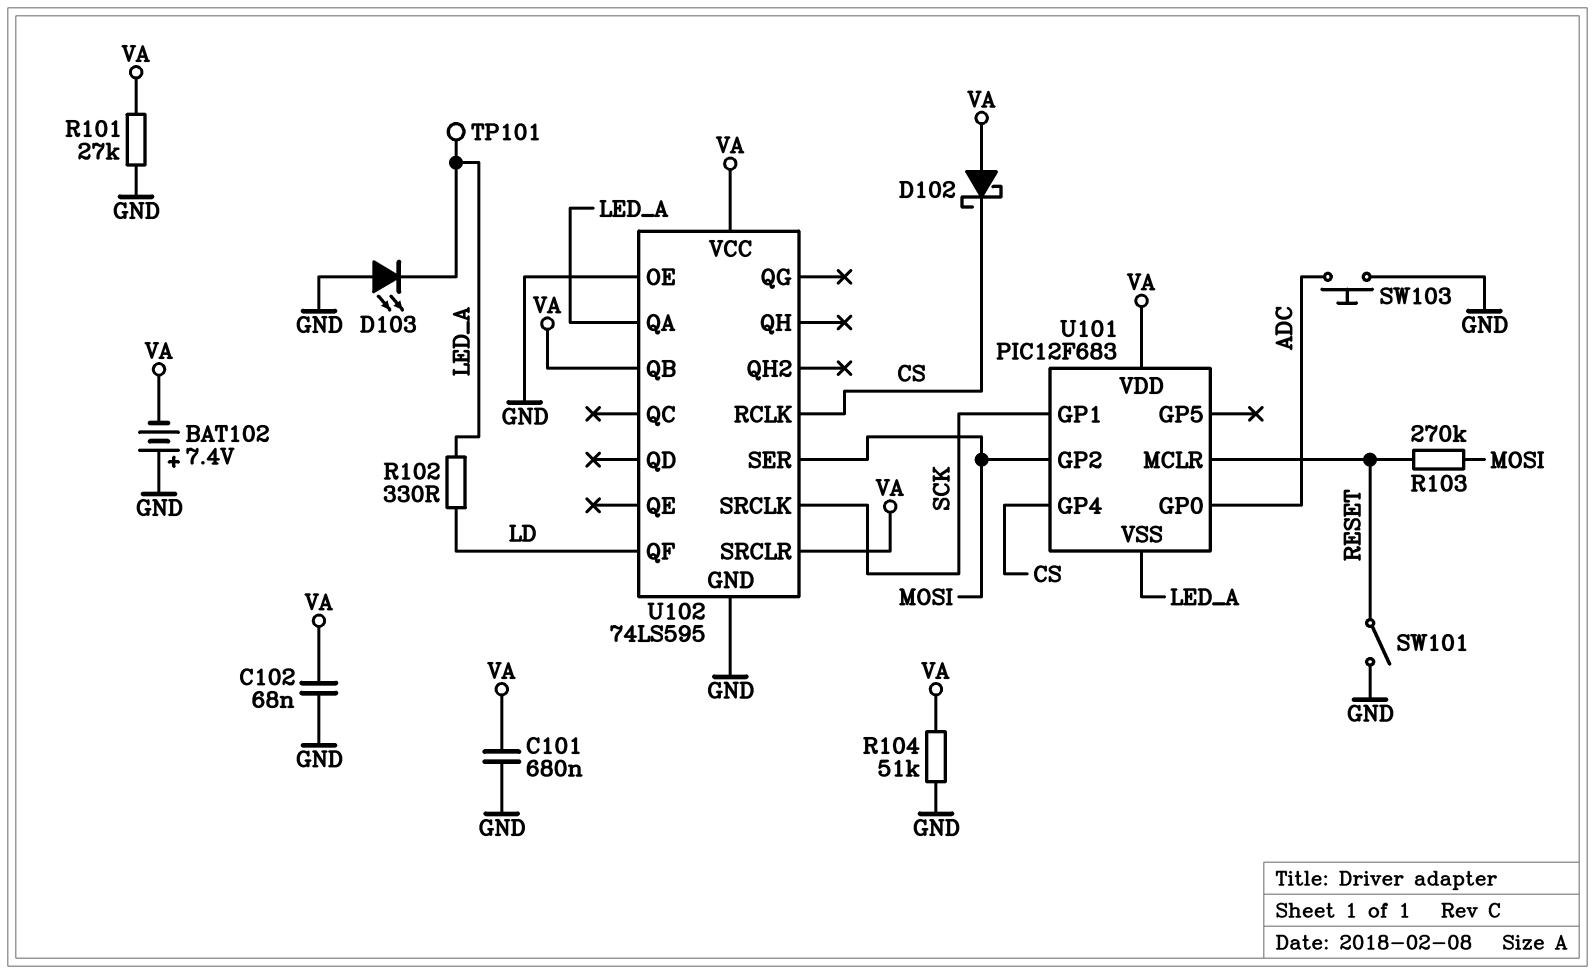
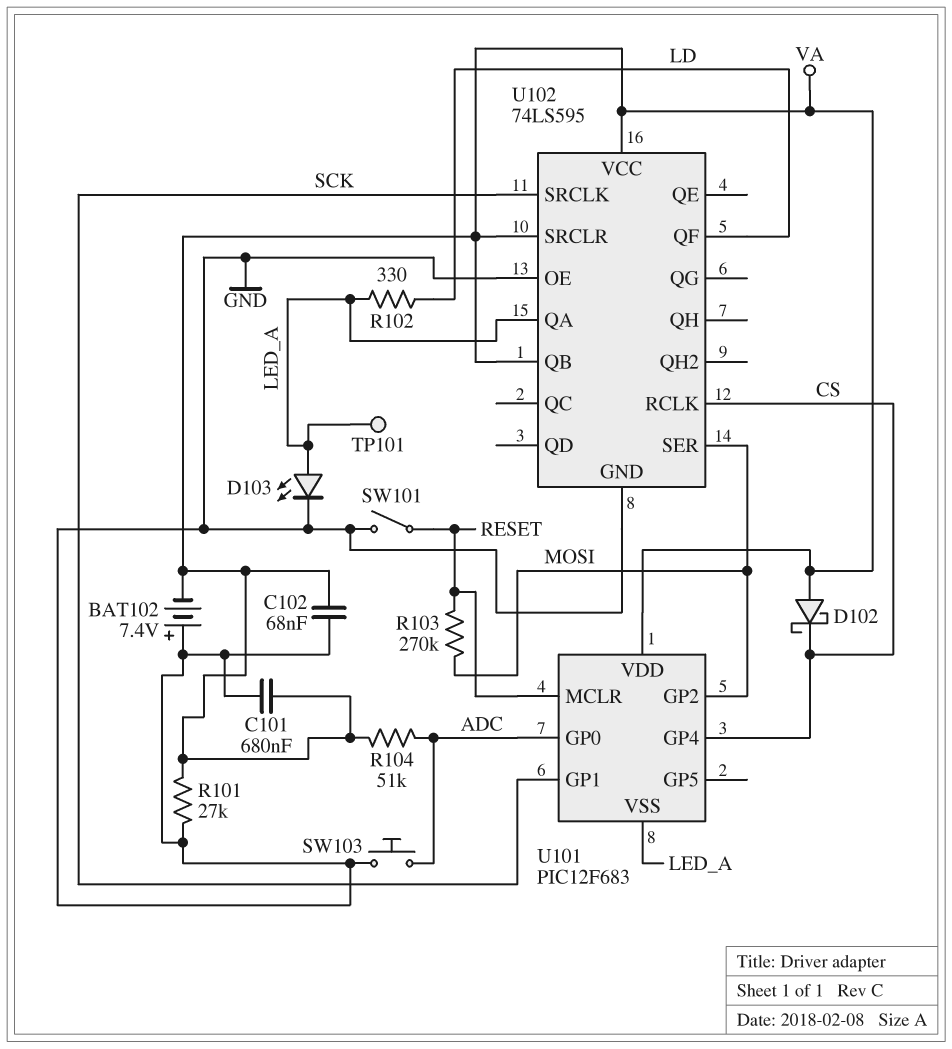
D103: LED (A GND, K LED_A) -> LED (A LED_A, K GND)
R104: 51k (GND, VA) -> 51k (ADC, VA)

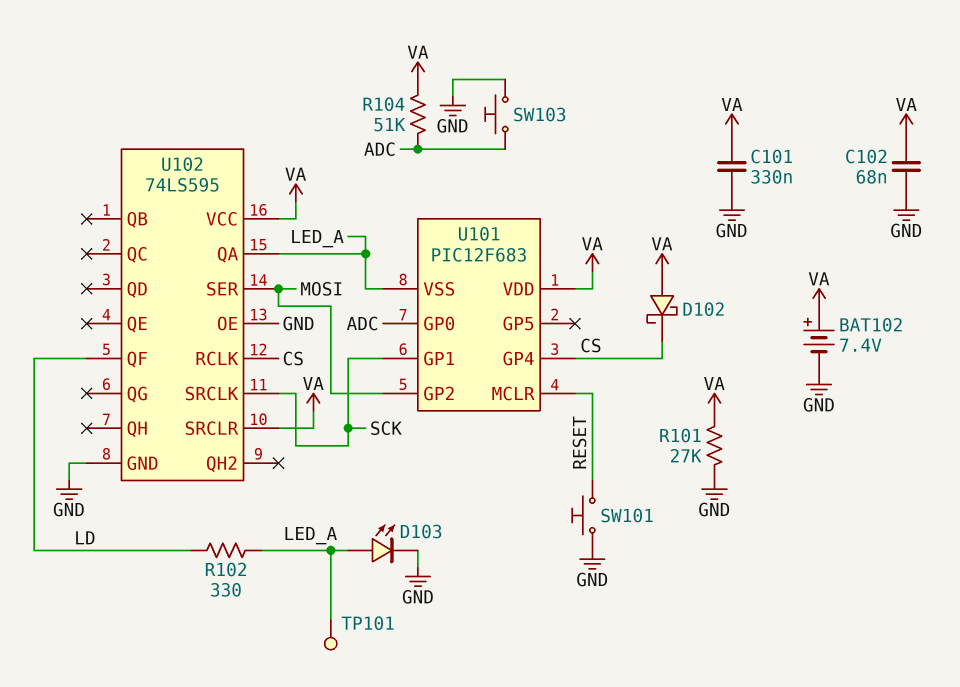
BAT102: 7.4V (plus GND, minus VA) -> 7.4V (plus VA, minus GND)
C101: 680nF (GND, VA) -> 330nF (GND, VA)
R103: 270k (MOSI, RESET) -> none
SW101: switch (GND, RESET) -> button (GND, RESET)
U102 pin QB: VA -> none

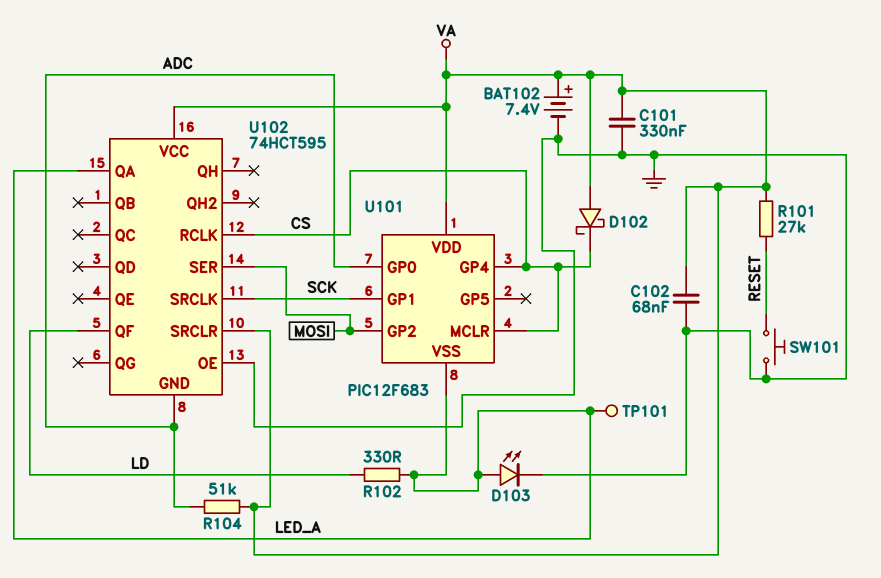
R101: 27k (GND, VA) -> 27k (RESET, VA)
SW103: button (ADC, GND) -> none
U101 pin MCLR: RESET -> CS
U102: 74LS595 -> 74HCT595
U102 pin GND: GND -> ADC

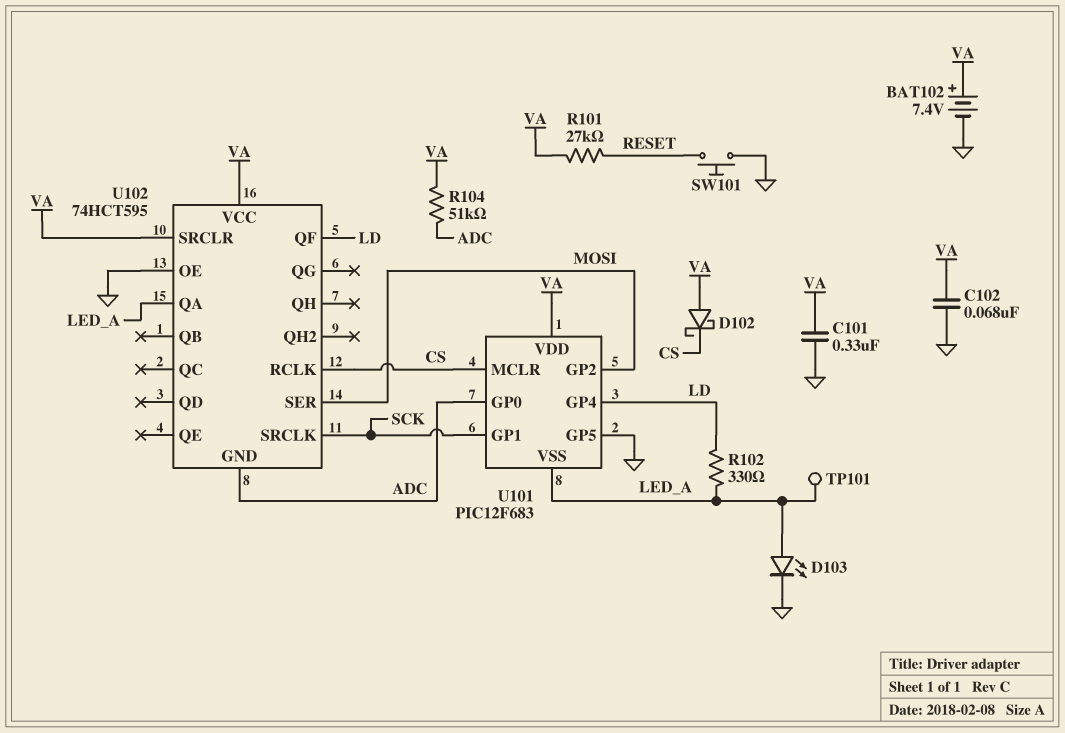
U101 pin GP4: CS -> LD
U101 pin GP5: none -> GND

